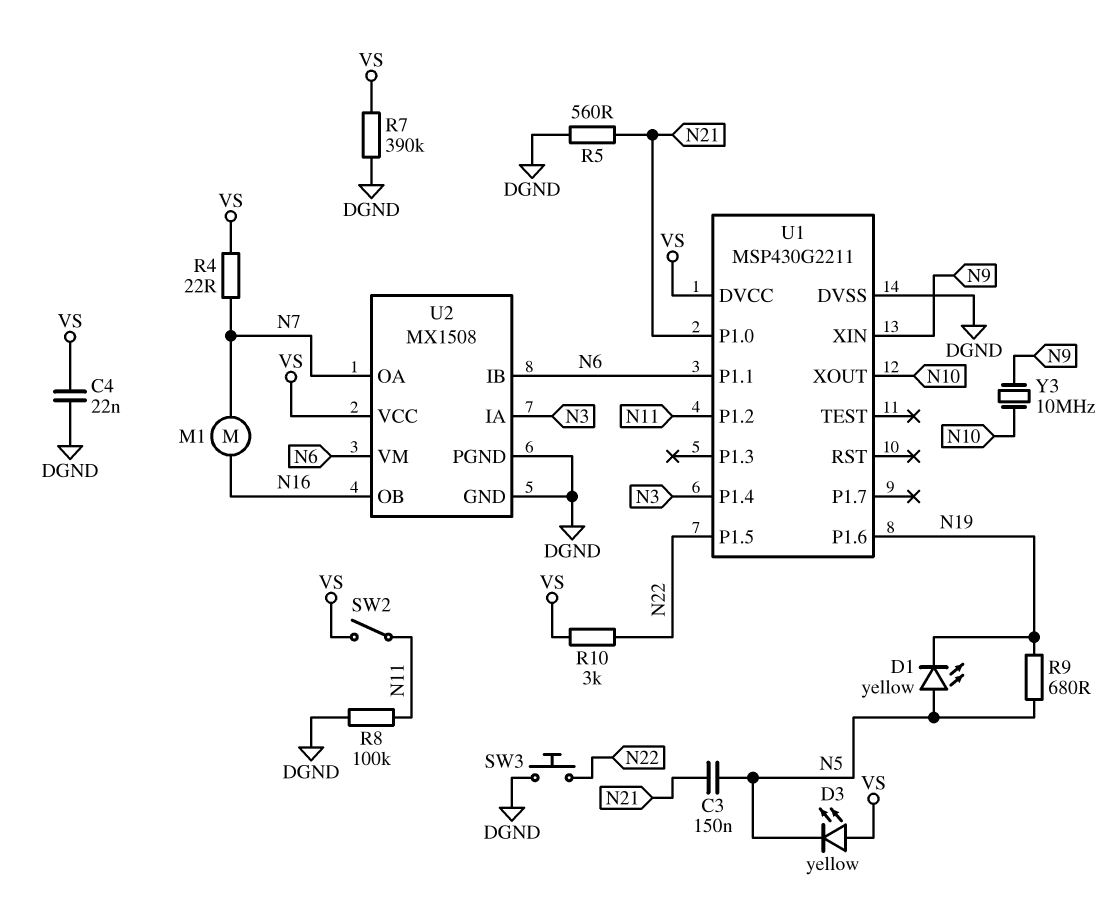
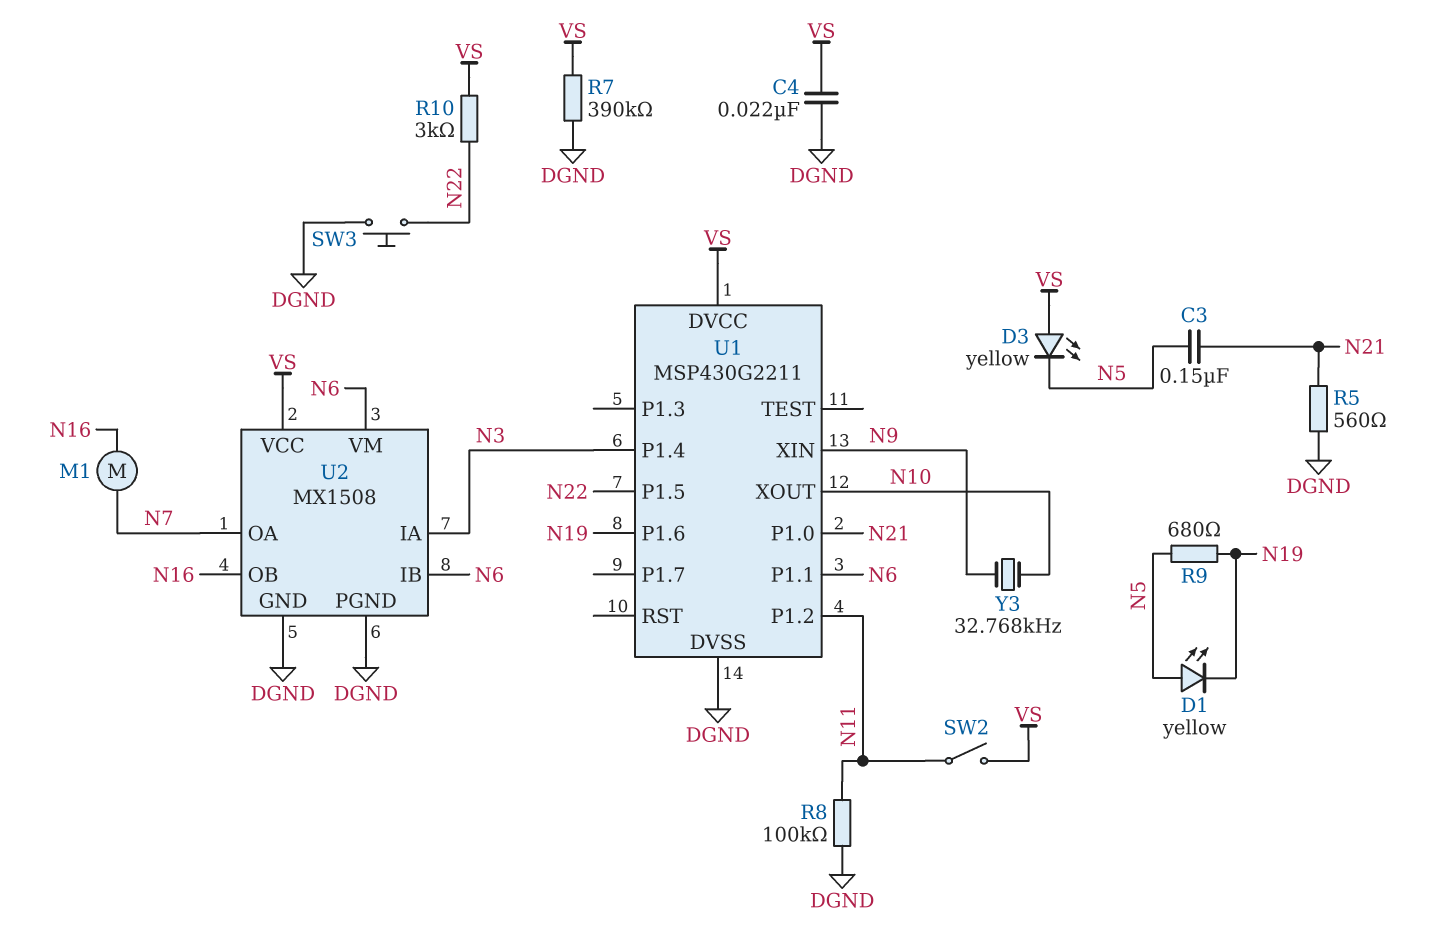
R4: 22 (N7, VS) -> none
Y3: 10MHz (N9, N10) -> 32.768kHz (N9, N10)

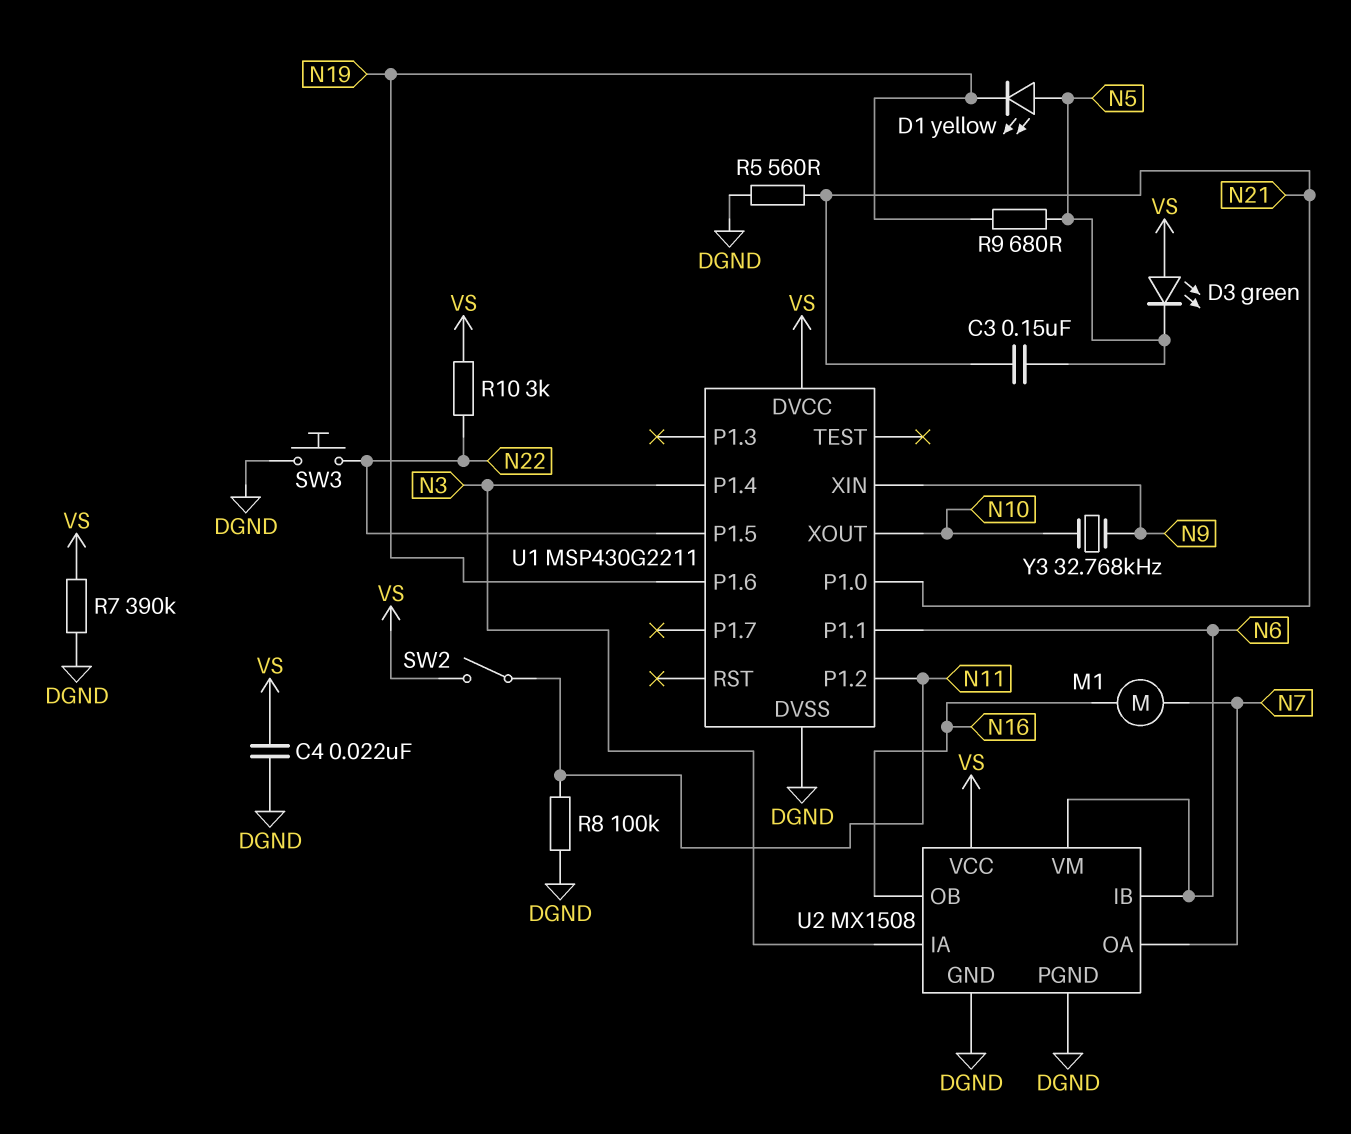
D3: LED yellow (A VS, K N5) -> LED green (A VS, K N5)

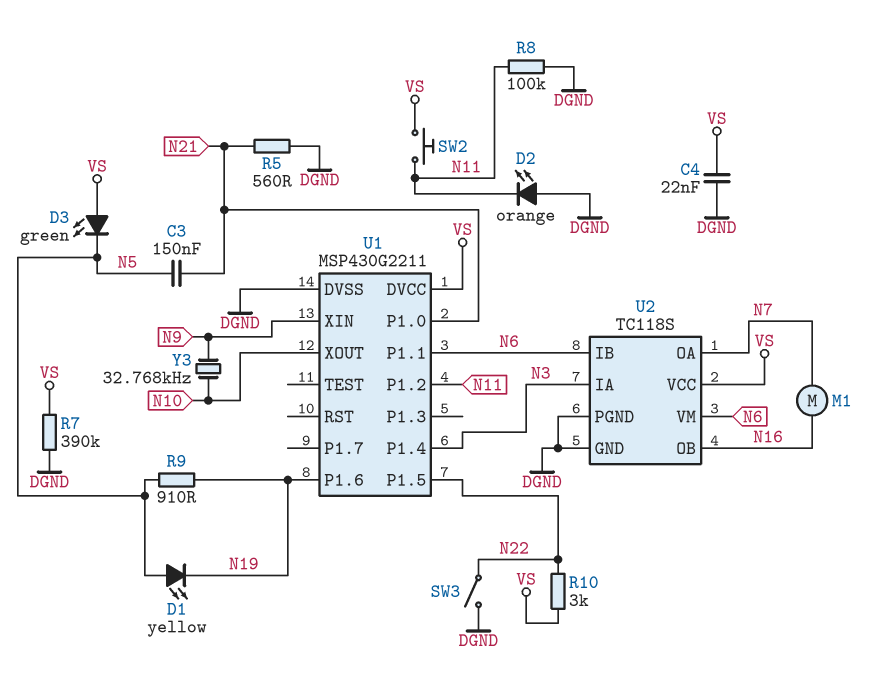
D2: none -> LED orange (A DGND, K N11)
R9: 680 (N5, N19) -> 910 (N5, N19)
SW2: switch (N11, VS) -> button (N11, VS)
SW3: button (DGND, N22) -> switch (DGND, N22)
U2: MX1508 -> TC118S

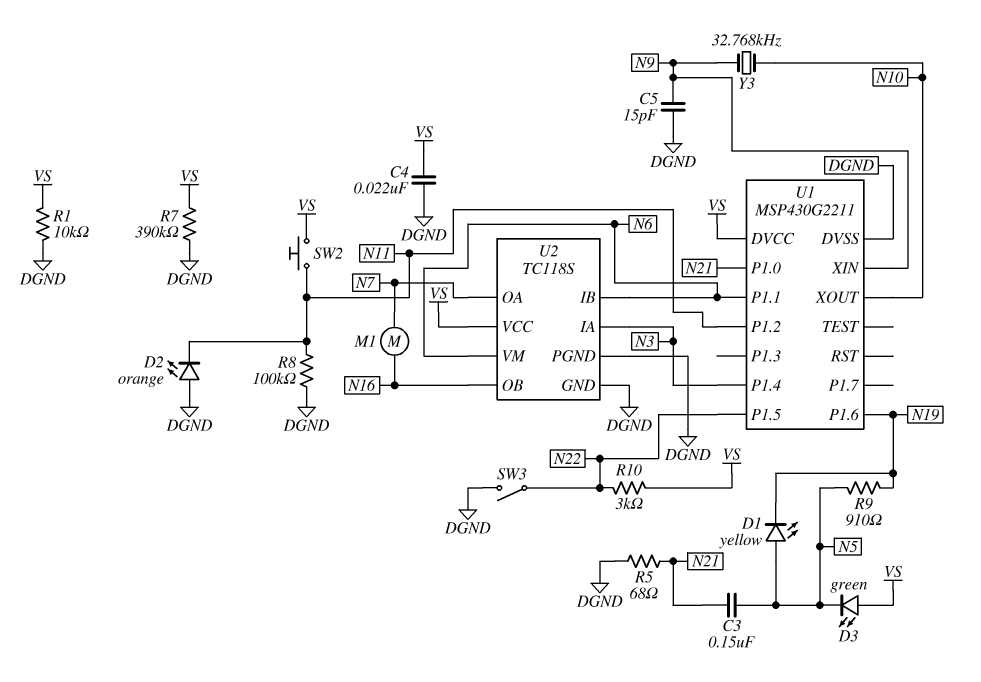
C5: none -> 15pF (DGND, N9)
R1: none -> 10k (DGND, VS)
R5: 560 (DGND, N21) -> 68 (DGND, N21)

